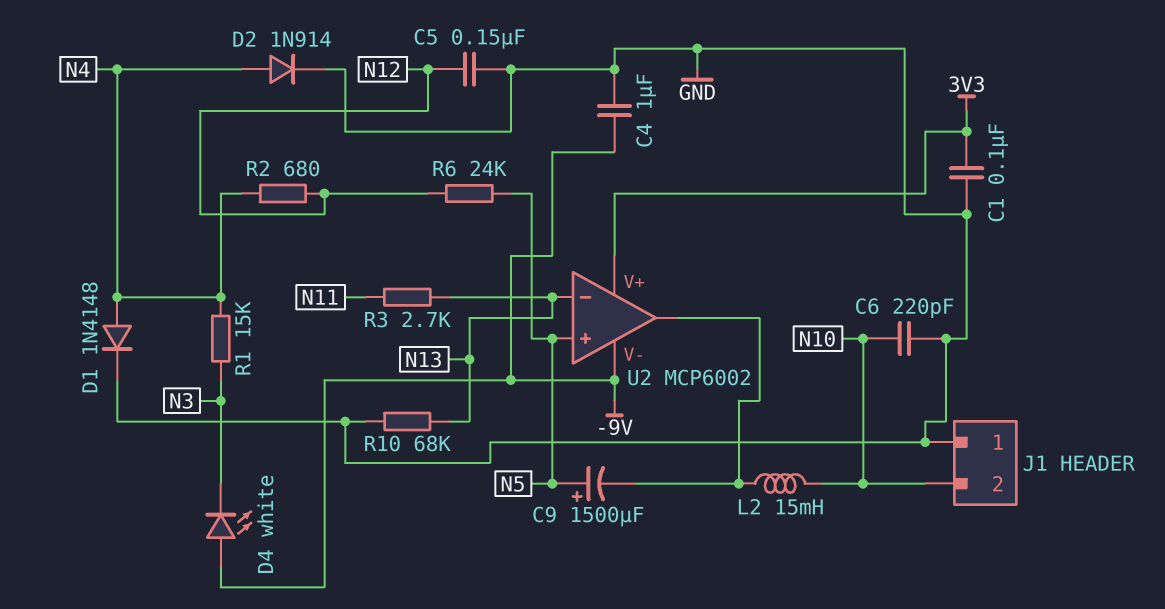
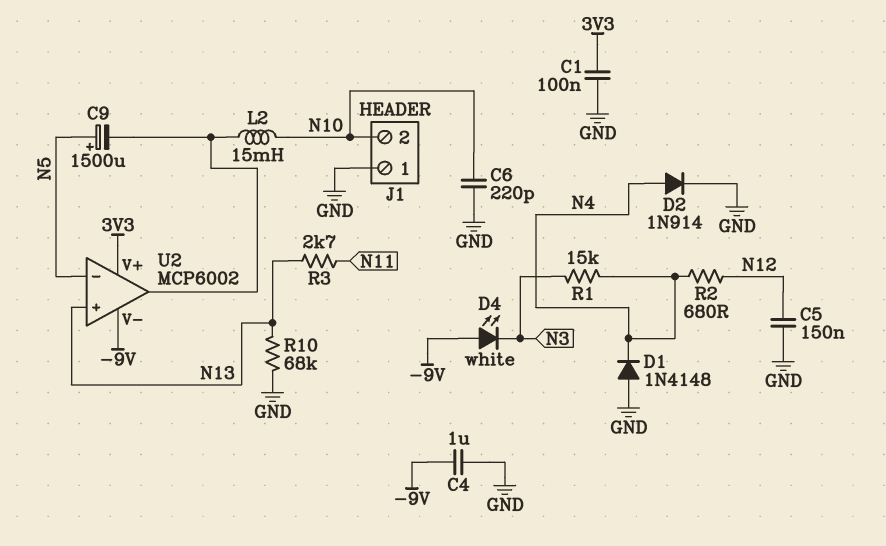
D1: diode 1N4148 (A N4, K GND) -> diode 1N4148 (A GND, K N4)
R6: 24k (N5, N12) -> none
U2 pin in+: N5 -> N13
U2 pin in-: N13 -> N5

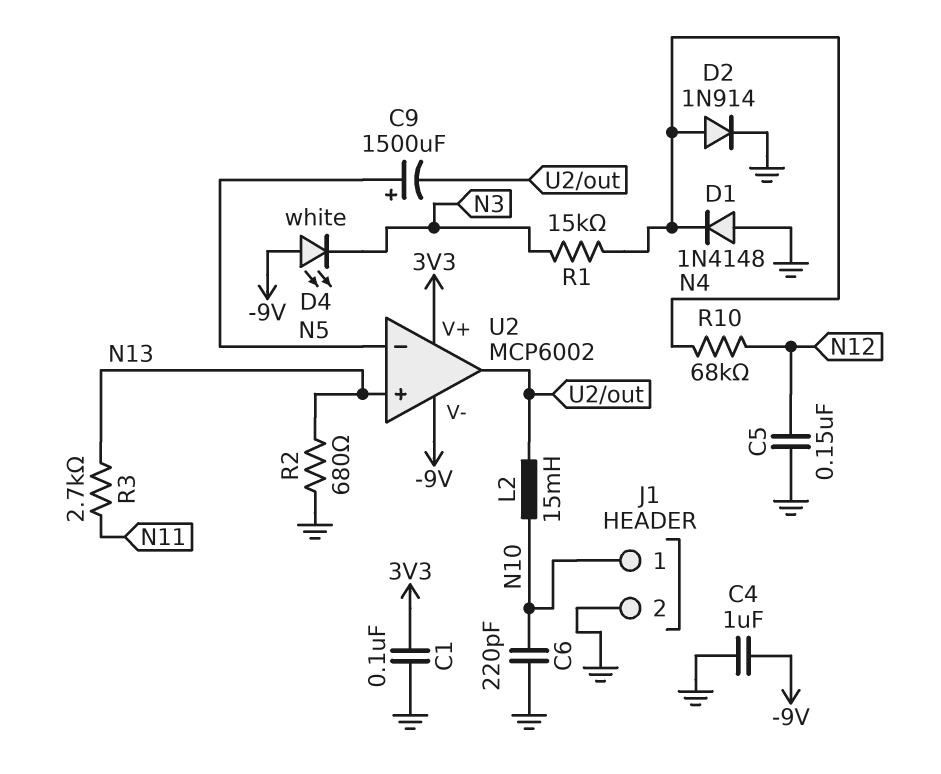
J1 pin 1: GND -> N10
J1 pin 2: N10 -> GND
R2: 680 (N4, N12) -> 680 (GND, N13)
R10: 68k (GND, N13) -> 68k (N4, N12)

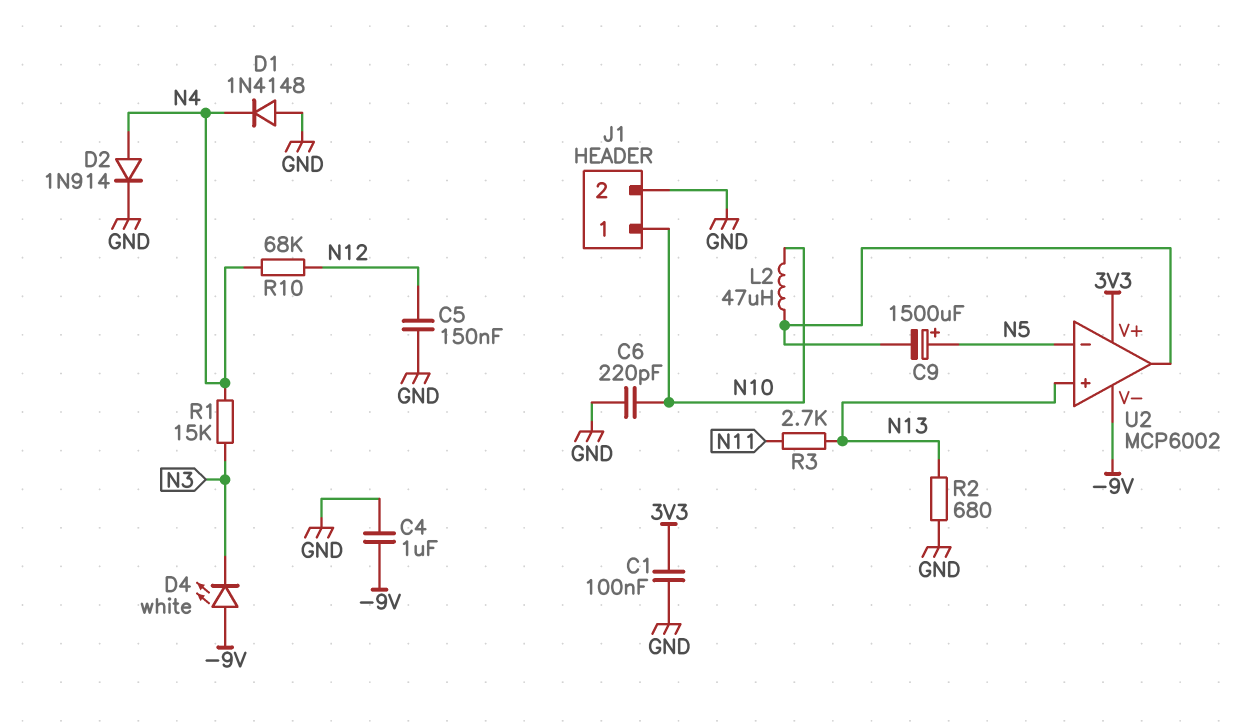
L2: 15mH (N10, U2/out) -> 47uH (N10, U2/out)

